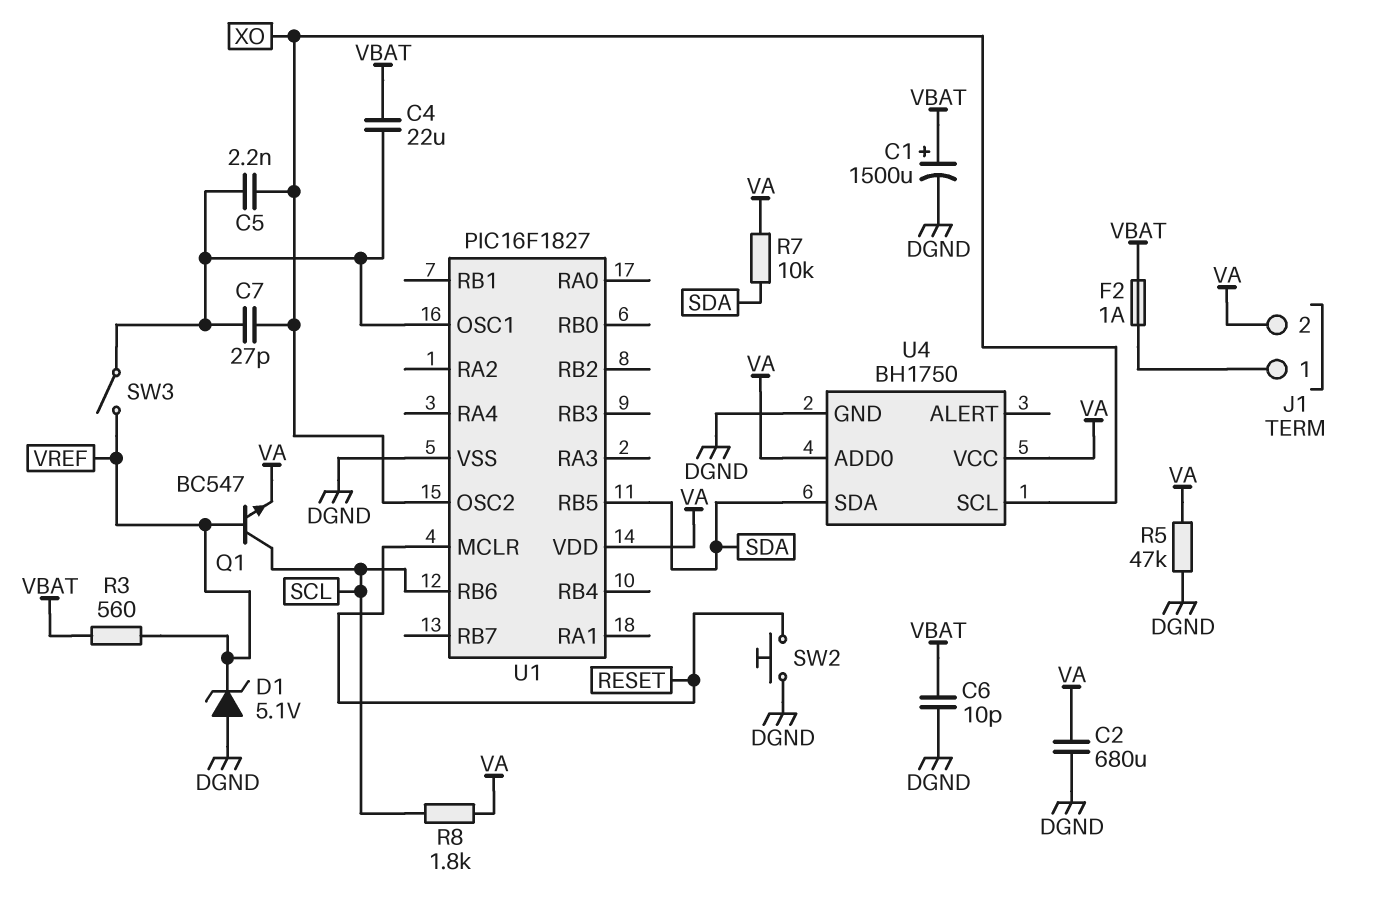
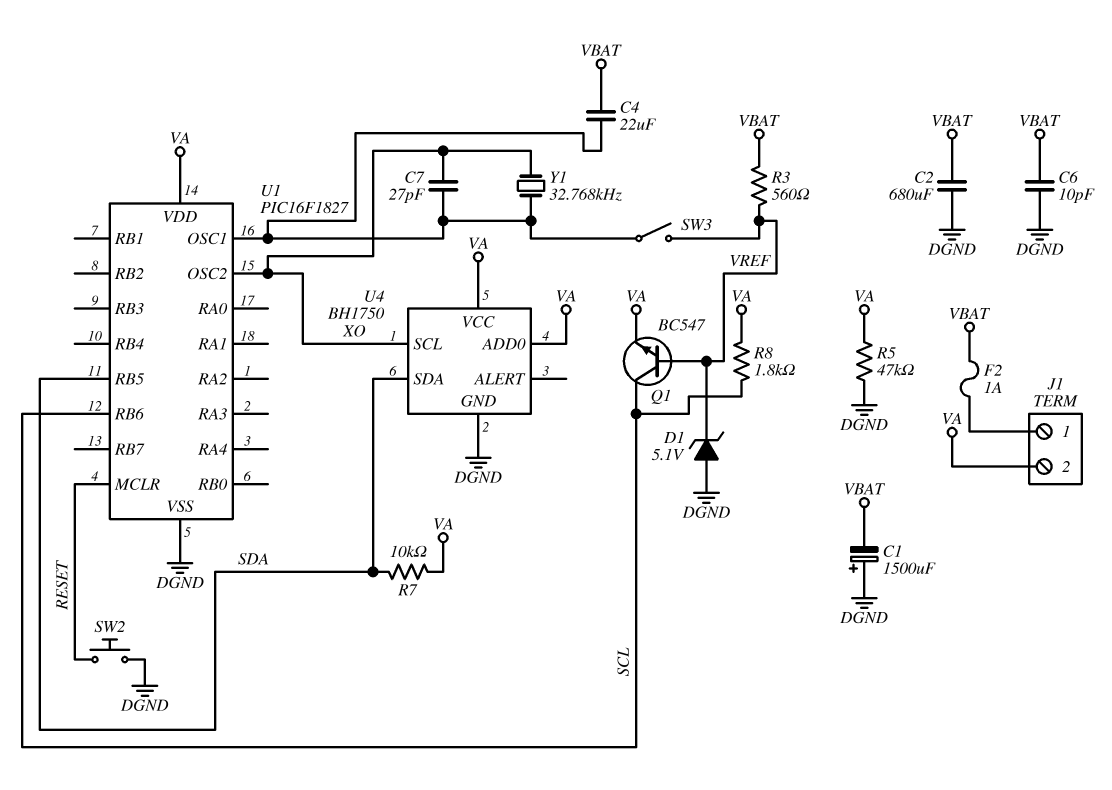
C1: 1500uF (plus VBAT, minus DGND) -> 1500uF (plus DGND, minus VBAT)
C2: 680uF (DGND, VA) -> 680uF (DGND, VBAT)
C5: 2.2nF (U1/OSC1, XO) -> none
Y1: none -> 32.768kHz (U1/OSC1, XO)

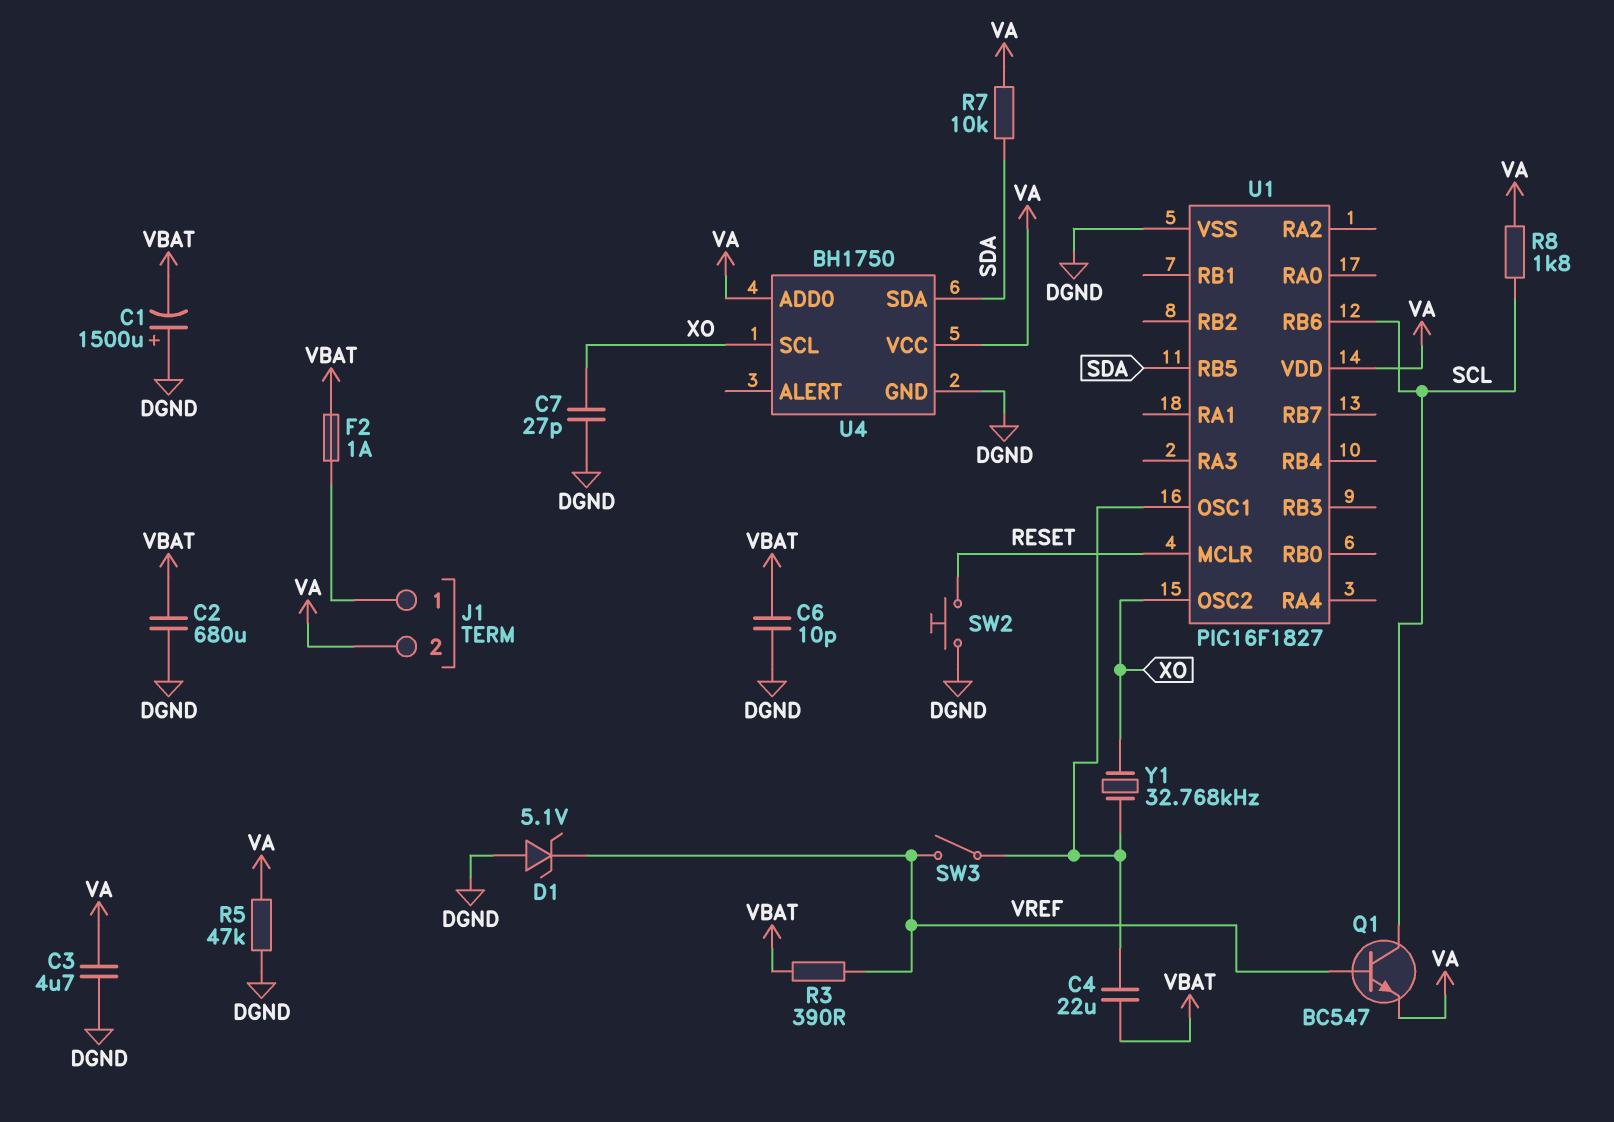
C3: none -> 4.7uF (DGND, VA)
C7: 27pF (U1/OSC1, XO) -> 27pF (DGND, XO)
R3: 560 (VBAT, VREF) -> 390 (VBAT, VREF)

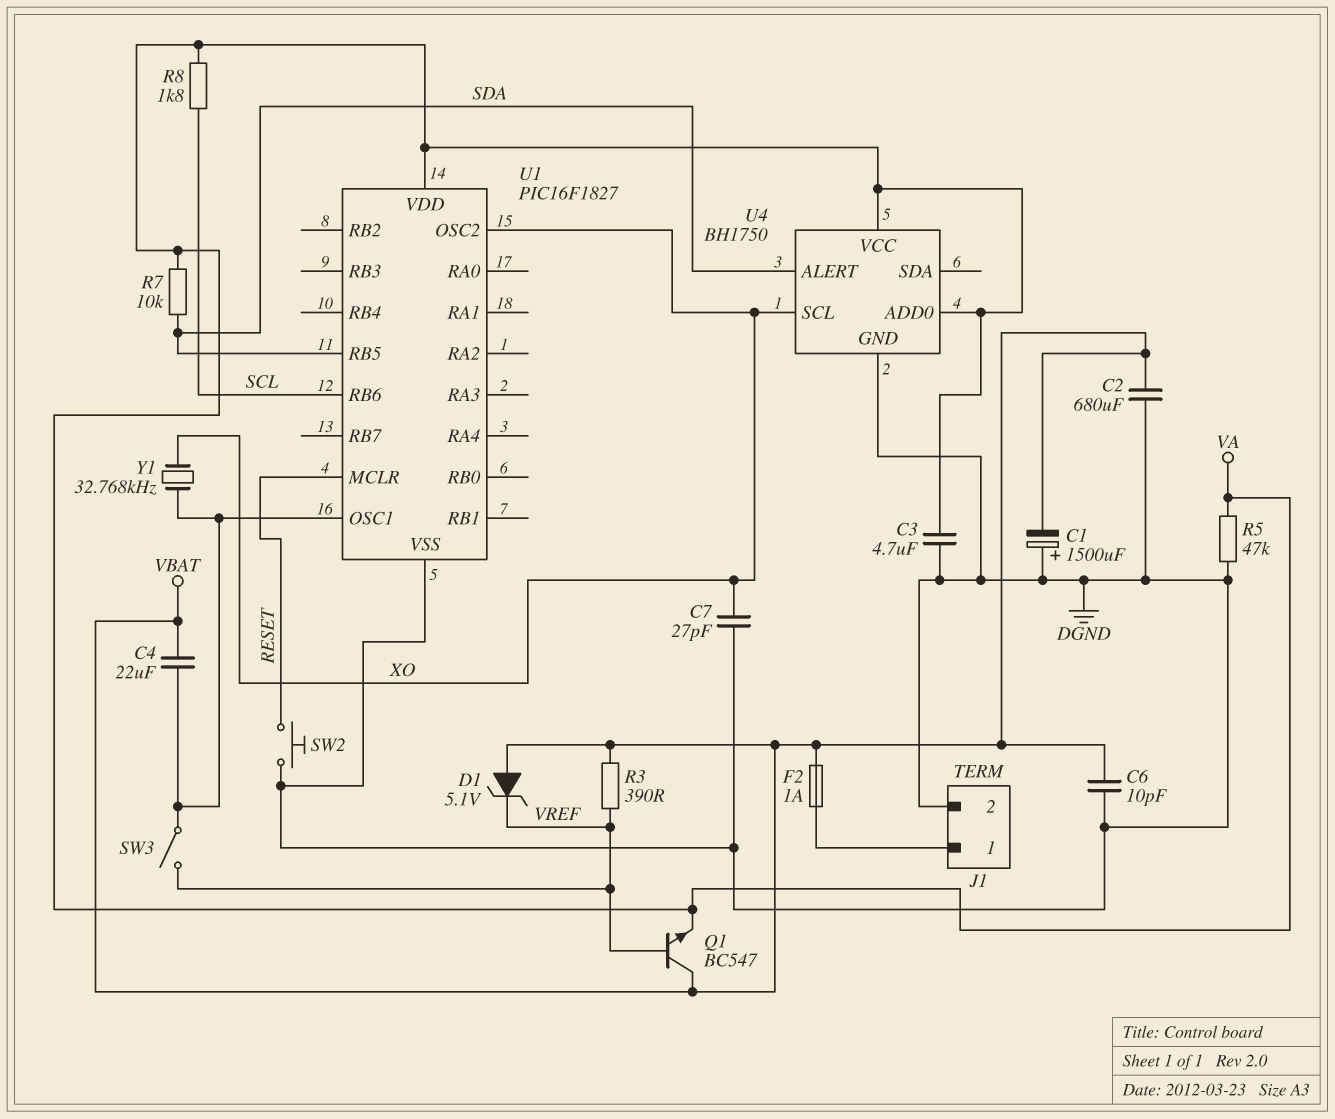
D1: zener 5.1V (A DGND, K VREF) -> zener 5.1V (A VBAT, K VREF)
J1 pin 2: VA -> DGND
Q1: NPN BC547 (B VREF, C SCL, E VA) -> NPN BC547 (B VREF, C VBAT, E VA)
U4 pin ALERT: none -> SDA
U4 pin SDA: SDA -> none

